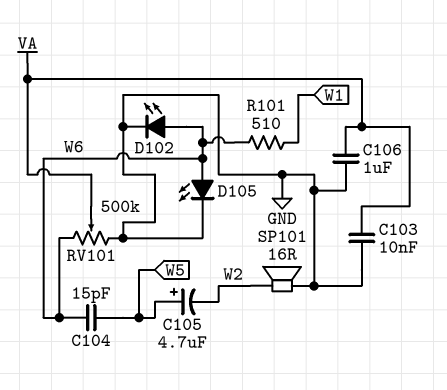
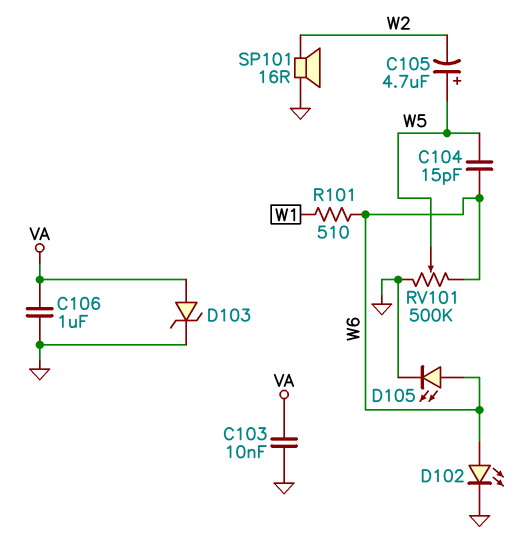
D103: none -> zener (A VA, K GND)
RV101: 500k (GND, W6, wiper VA) -> 500k (GND, W6, wiper W5)

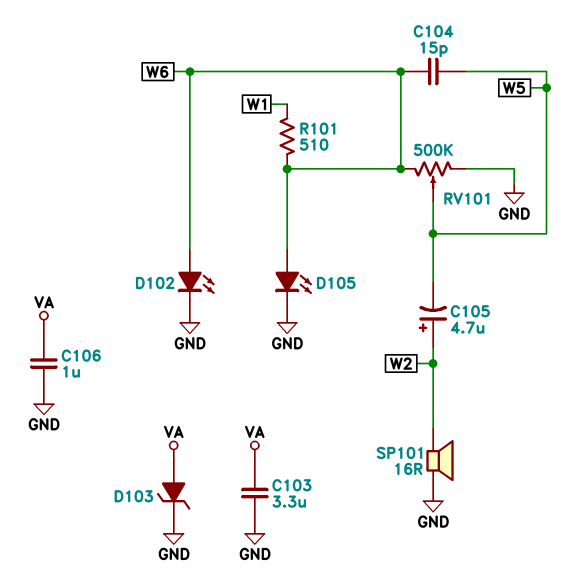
C103: 10nF (GND, VA) -> 3.3uF (GND, VA)
C105: 4.7uF (plus W5, minus W2) -> 4.7uF (plus W2, minus W5)

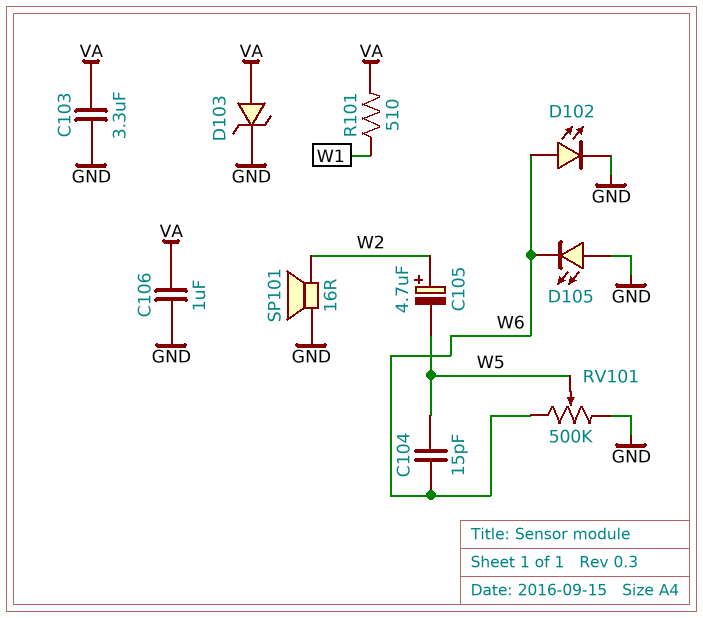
D105: LED (A W6, K GND) -> LED (A GND, K W6)
R101: 510 (W1, W6) -> 510 (VA, W1)

